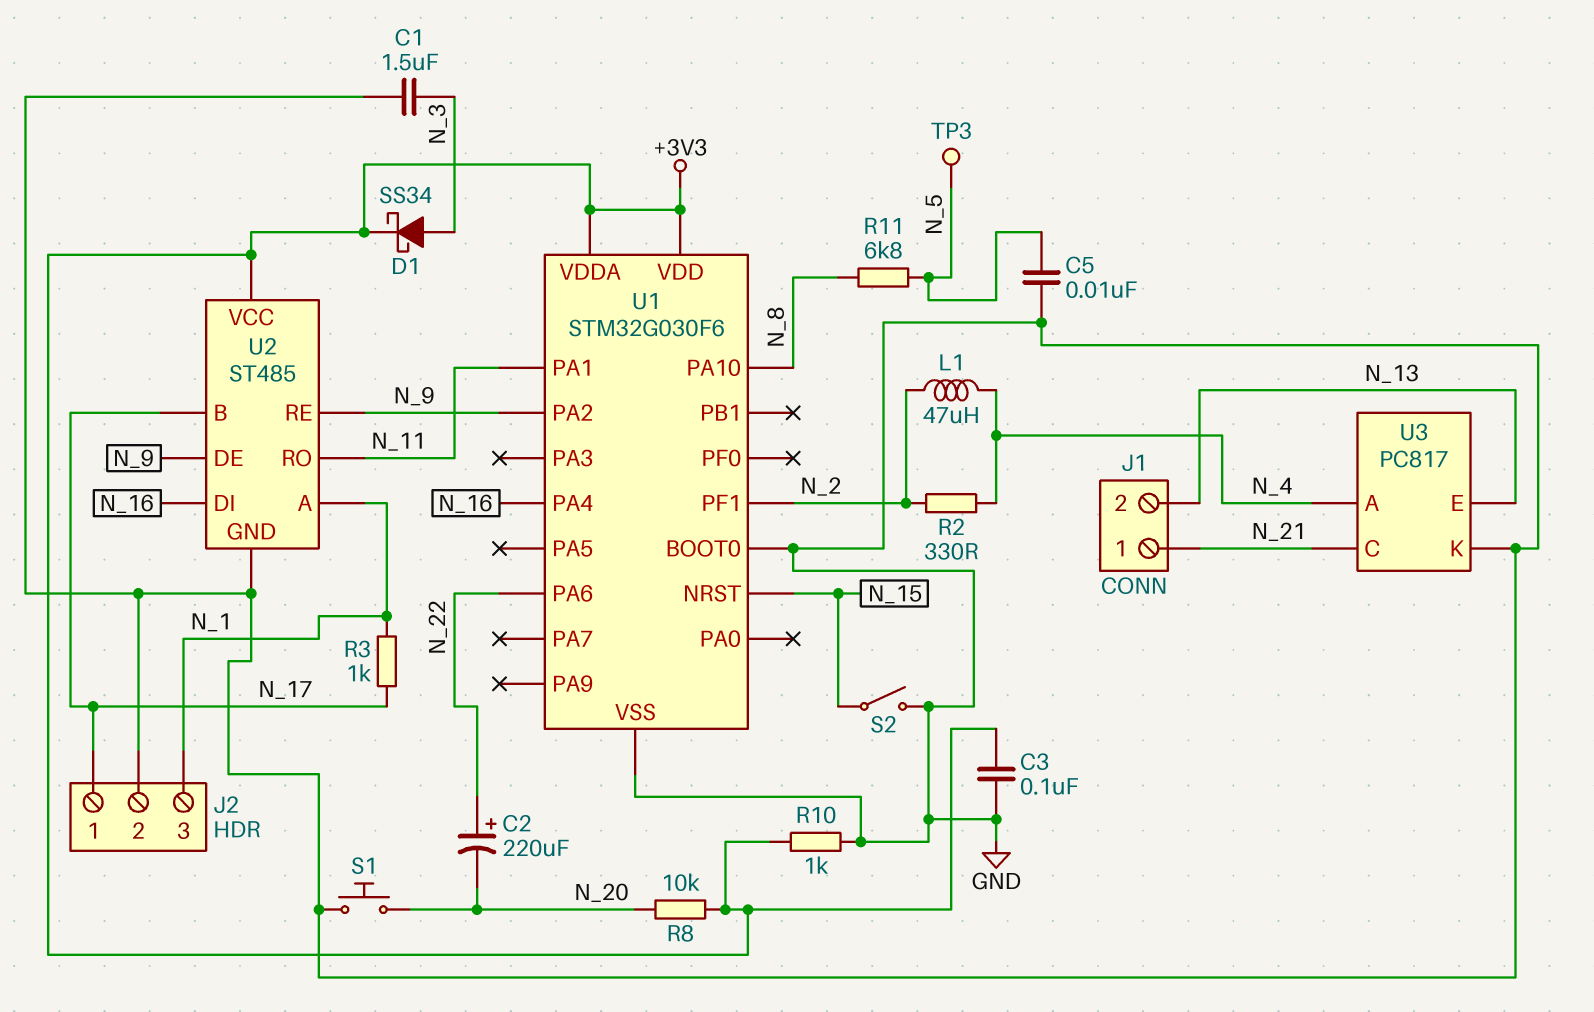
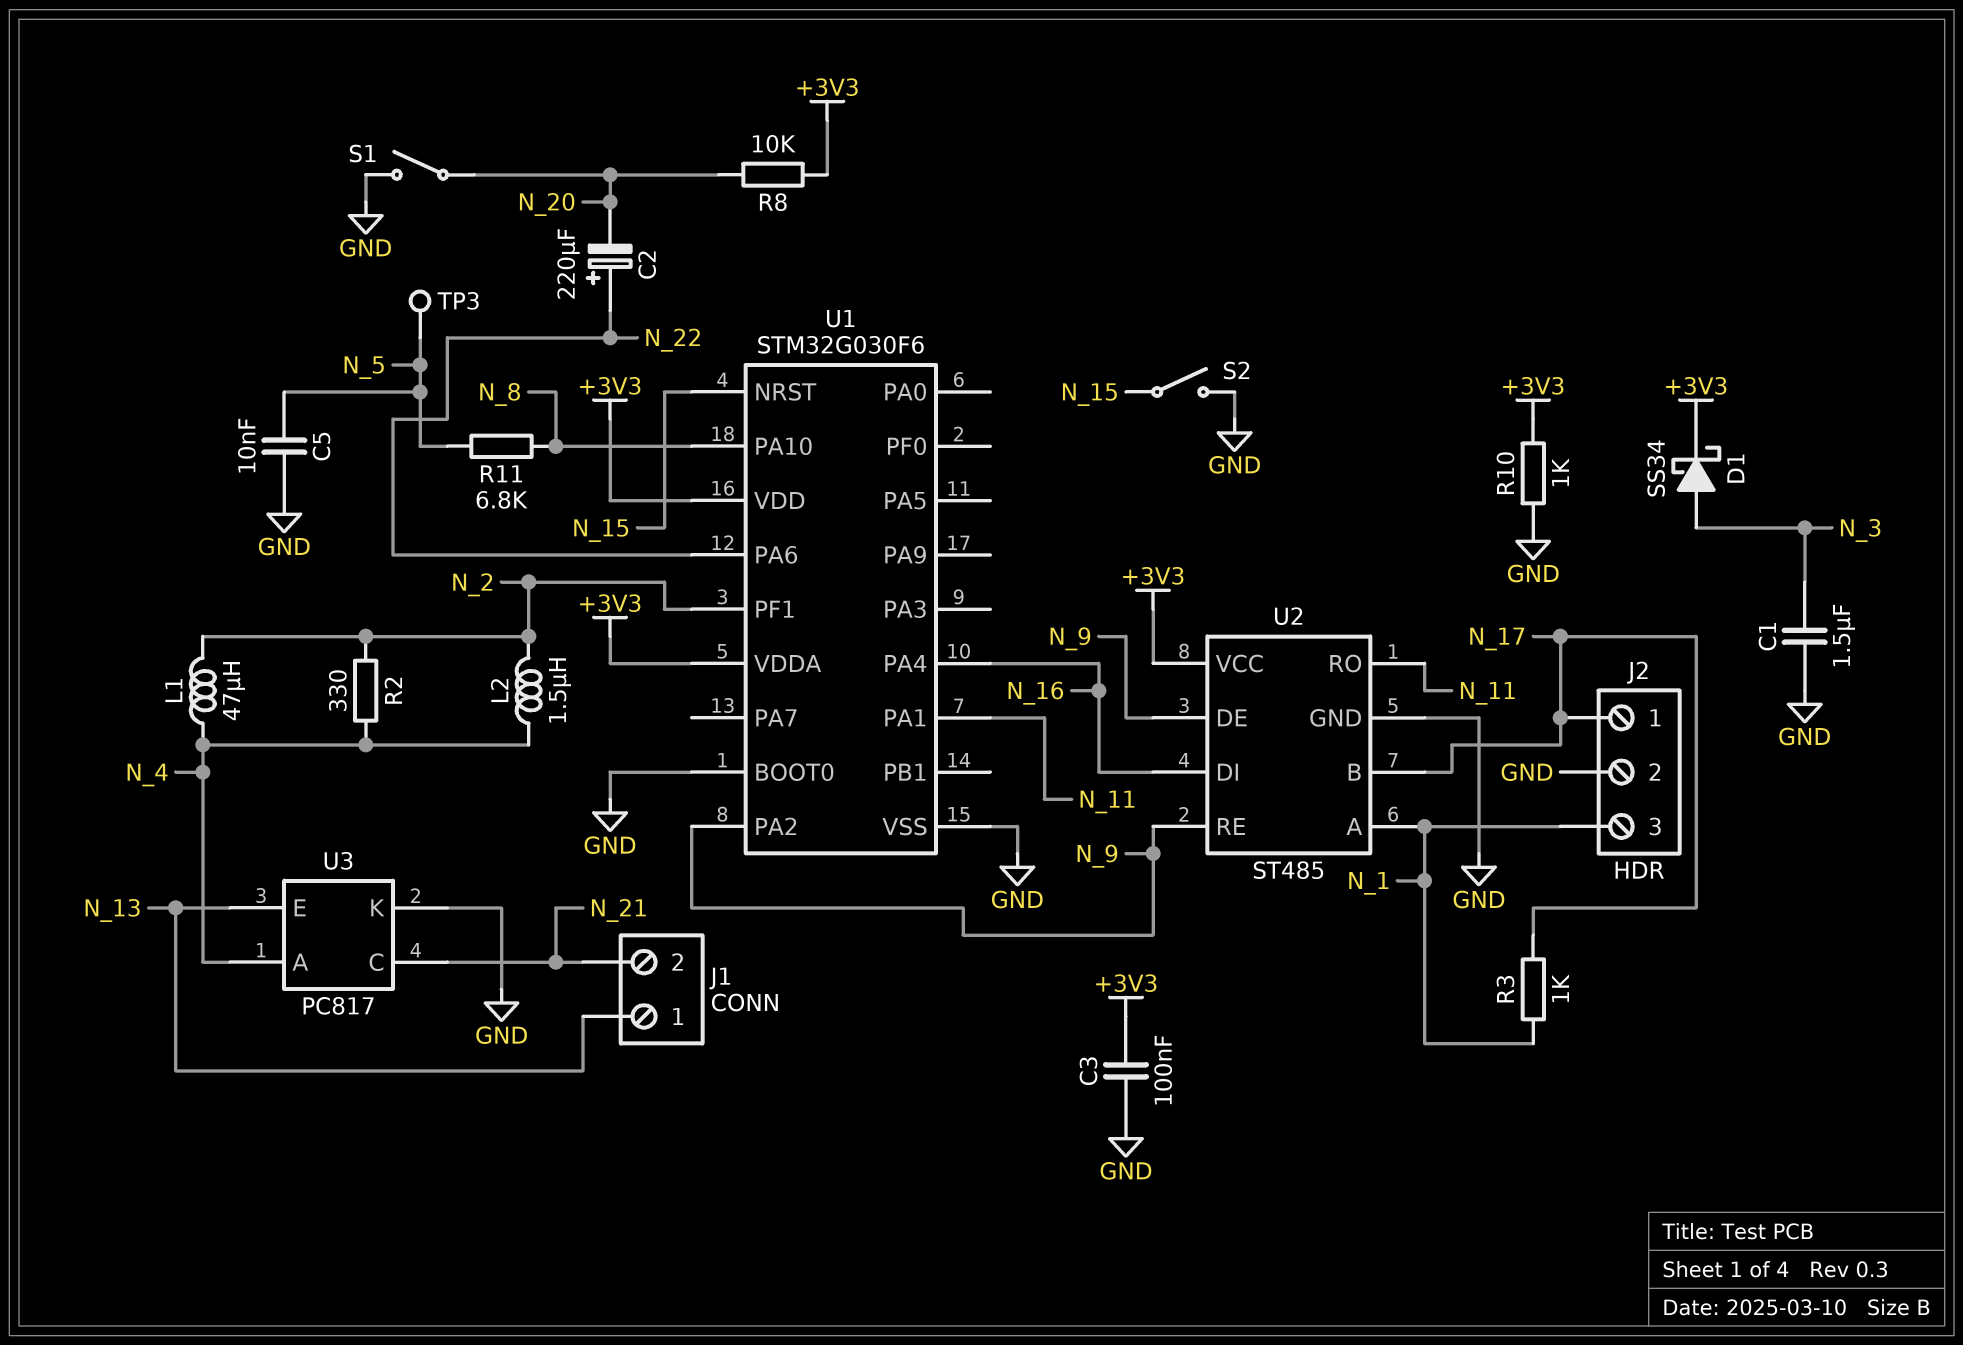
J1 pin 1: N_21 -> N_13
J1 pin 2: N_13 -> N_21
L2: none -> 1.5uH (N_2, N_4)
S1: button (GND, N_20) -> switch (GND, N_20)

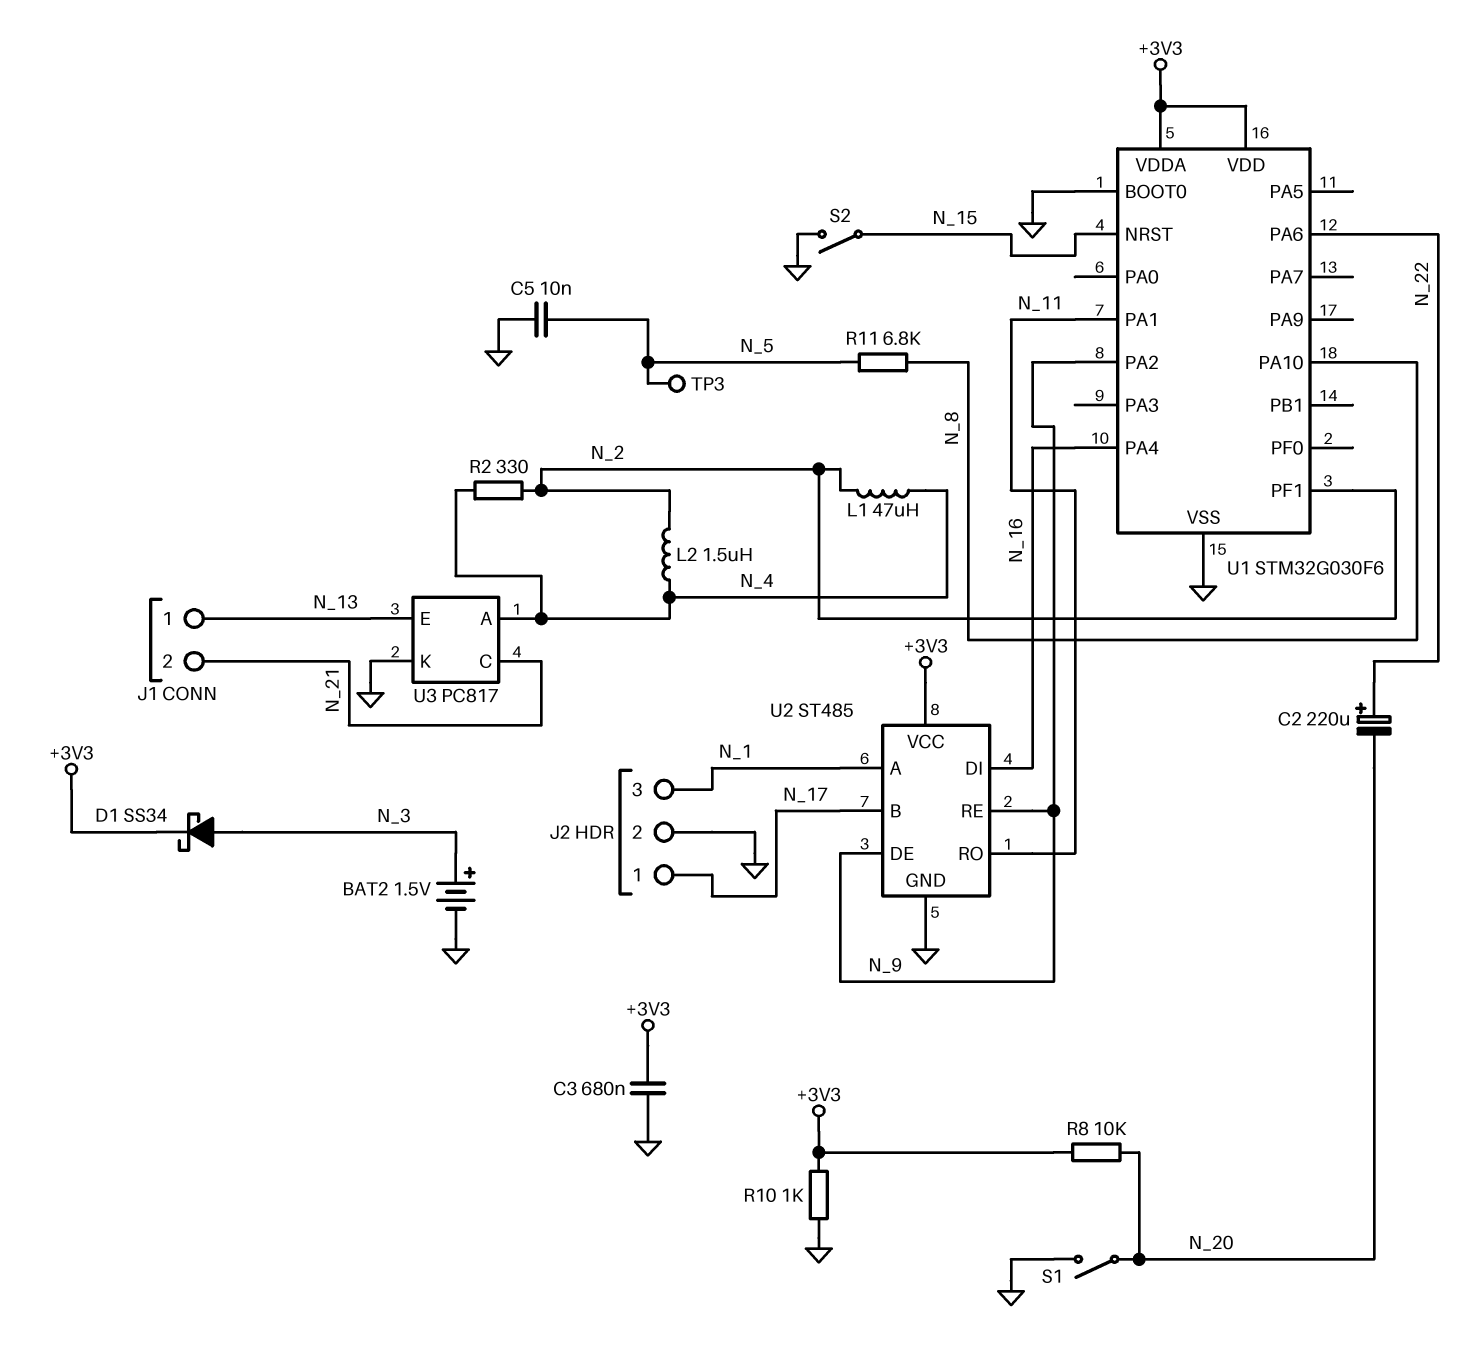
BAT2: none -> 1.5V (plus N_3, minus GND)
C1: 1.5uF (GND, N_3) -> none
C3: 100nF (+3V3, GND) -> 680nF (+3V3, GND)
R3: 1k (N_1, N_17) -> none

